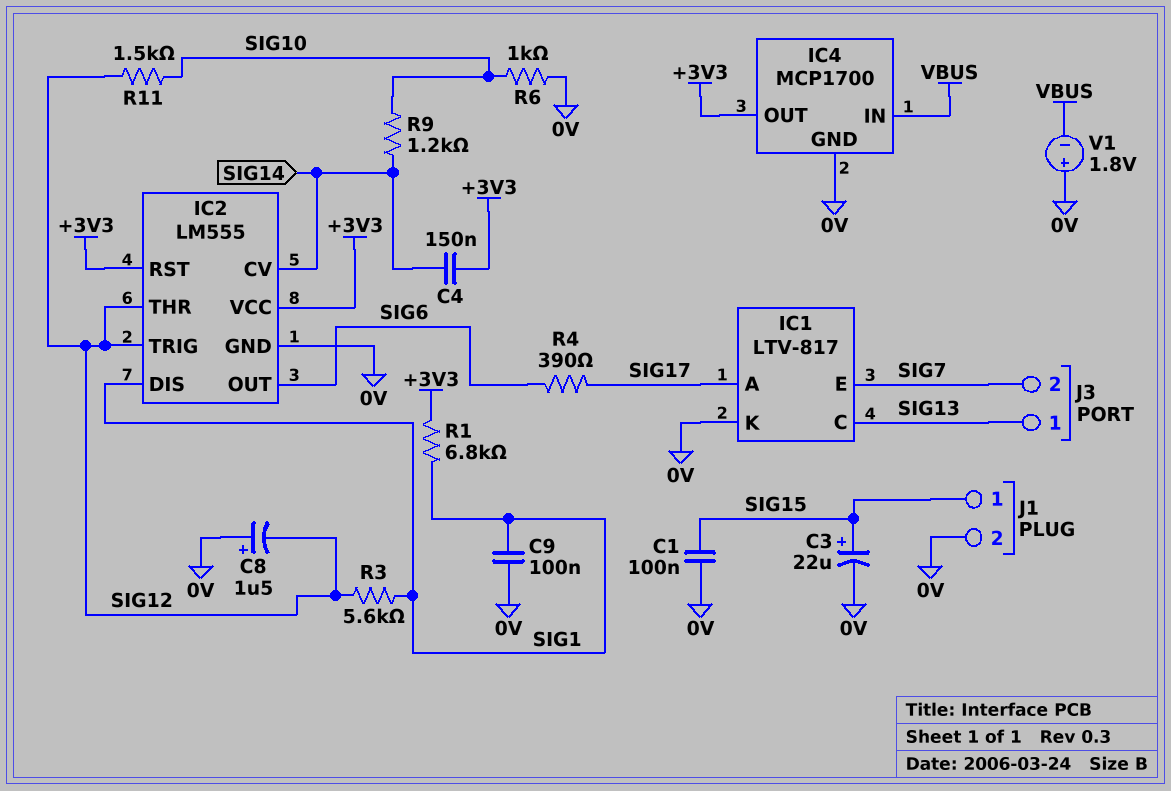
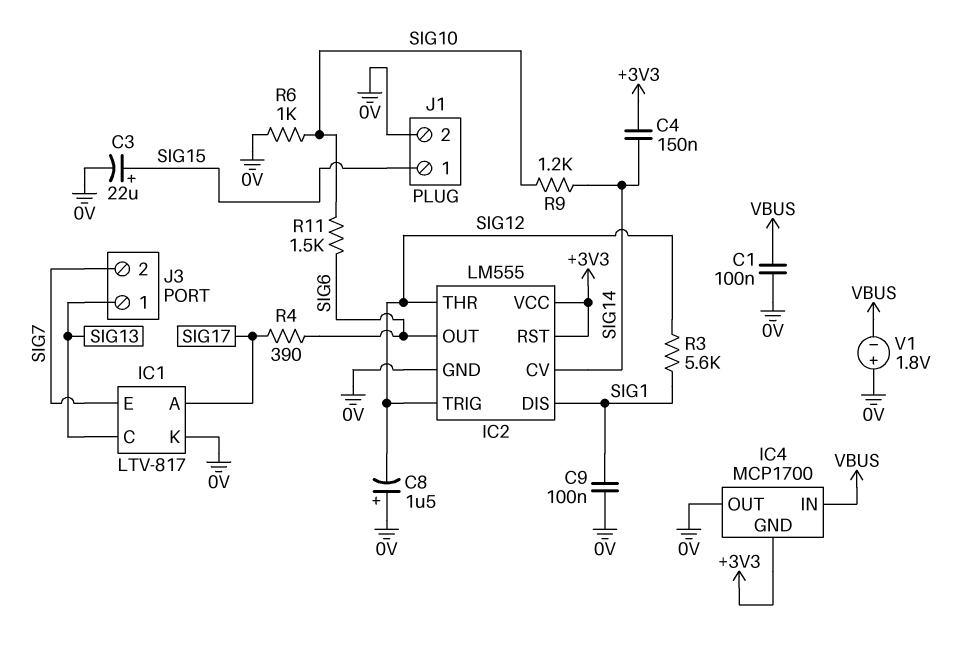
C1: 100nF (0V, SIG15) -> 100nF (0V, VBUS)
IC4 pin GND: 0V -> +3V3
IC4 pin OUT: +3V3 -> 0V
R1: 6.8k (+3V3, SIG1) -> none
R11: 1.5k (SIG10, SIG12) -> 1.5k (SIG6, SIG10)

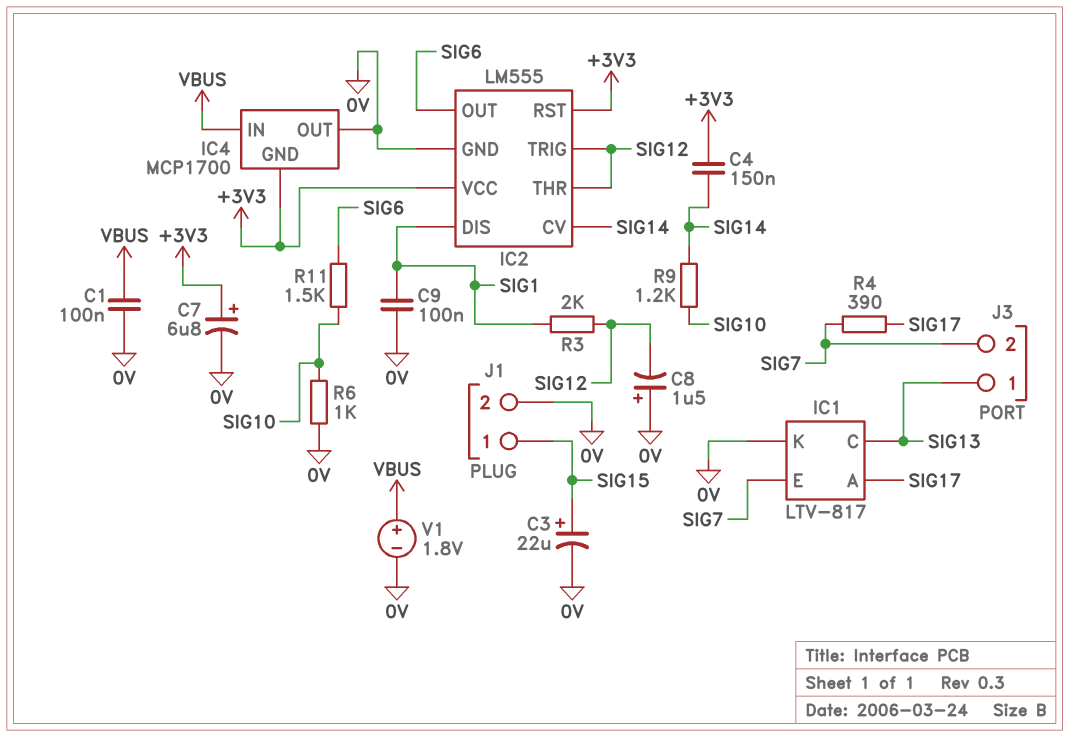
C7: none -> 6.8uF (plus +3V3, minus 0V)
R3: 5.6k (SIG1, SIG12) -> 2k (SIG1, SIG12)
R4: 390 (SIG6, SIG17) -> 390 (SIG7, SIG17)
V1: 1.8V (plus 0V, minus VBUS) -> 1.8V (plus VBUS, minus 0V)

